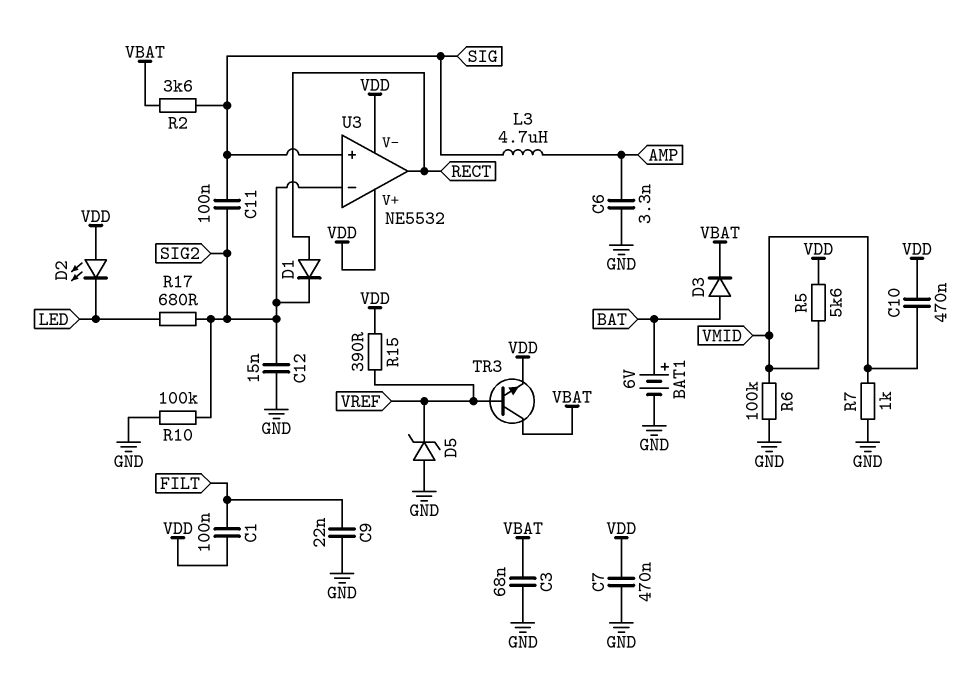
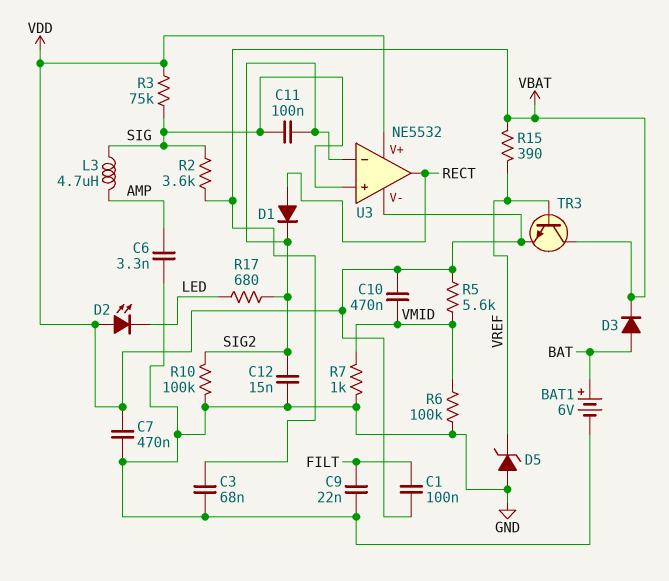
R3: none -> 75k (SIG, VDD)
R15: 390 (VDD, VREF) -> 390 (VBAT, VREF)

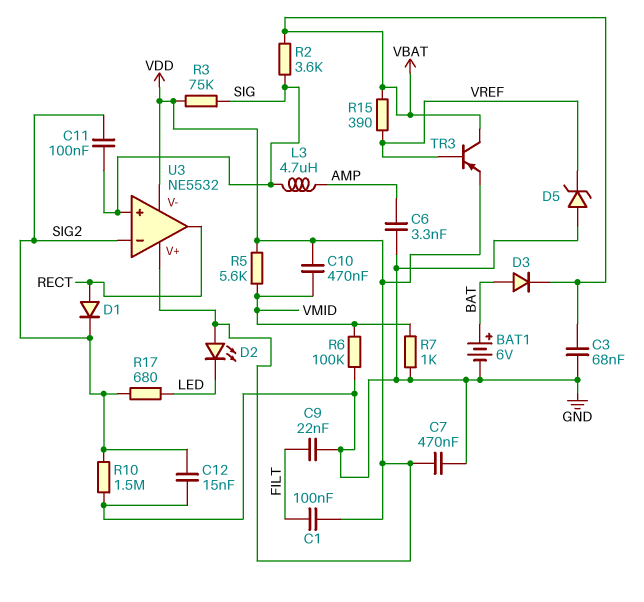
R10: 100k (GND, SIG2) -> 1.5M (GND, SIG2)
TR3: NPN (B VREF, C VBAT, E VDD) -> PNP (B VREF, C VBAT, E VDD)

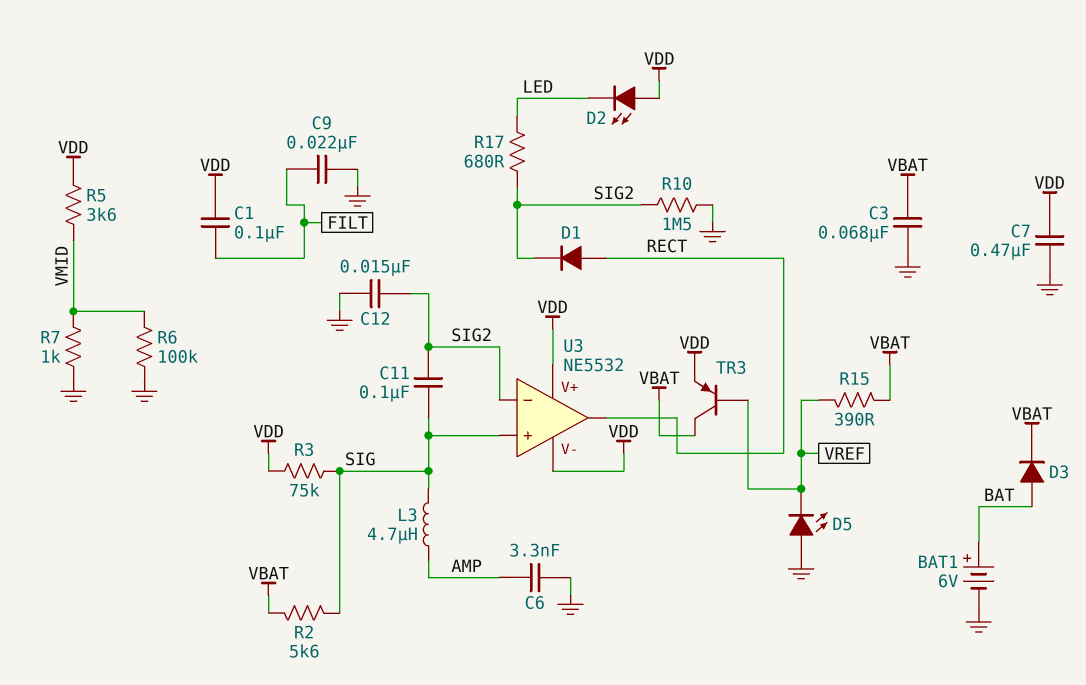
C10: 470nF (VDD, VMID) -> none
D5: zener (A GND, K VREF) -> LED (A GND, K VREF)
R2: 3.6k (SIG, VBAT) -> 5.6k (SIG, VBAT)
R5: 5.6k (VDD, VMID) -> 3.6k (VDD, VMID)

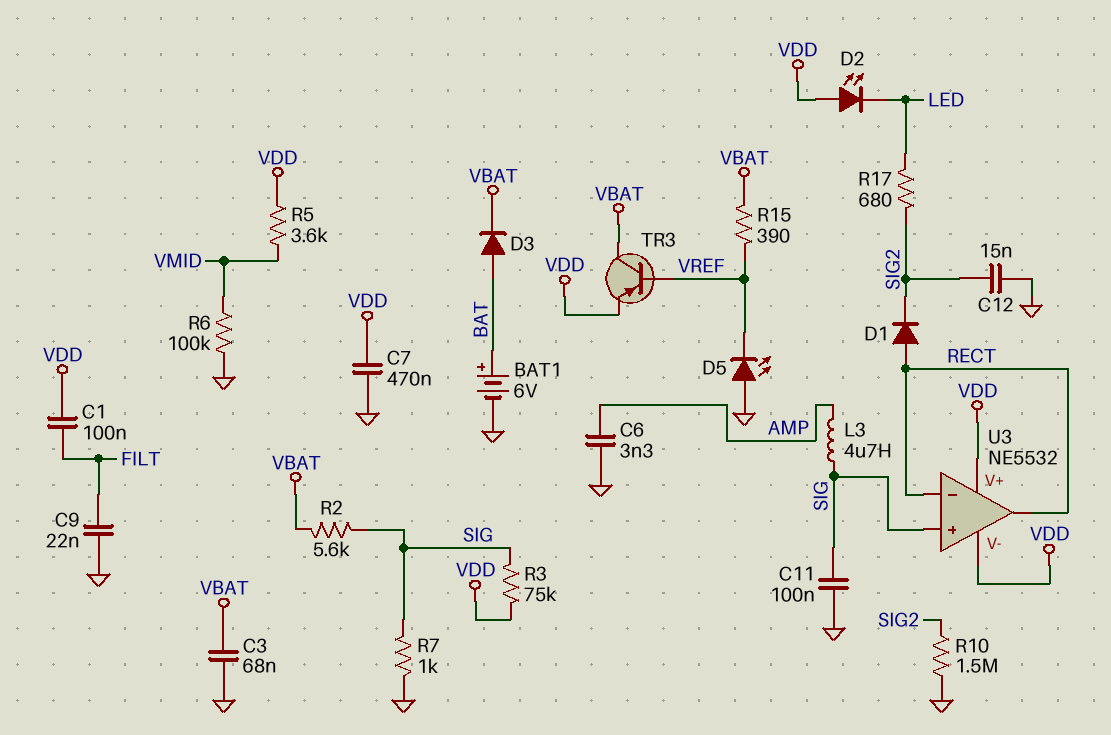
C11: 100nF (SIG, SIG2) -> 100nF (GND, SIG)
R7: 1k (GND, VMID) -> 1k (GND, SIG)
U3 pin in-: SIG2 -> RECT

